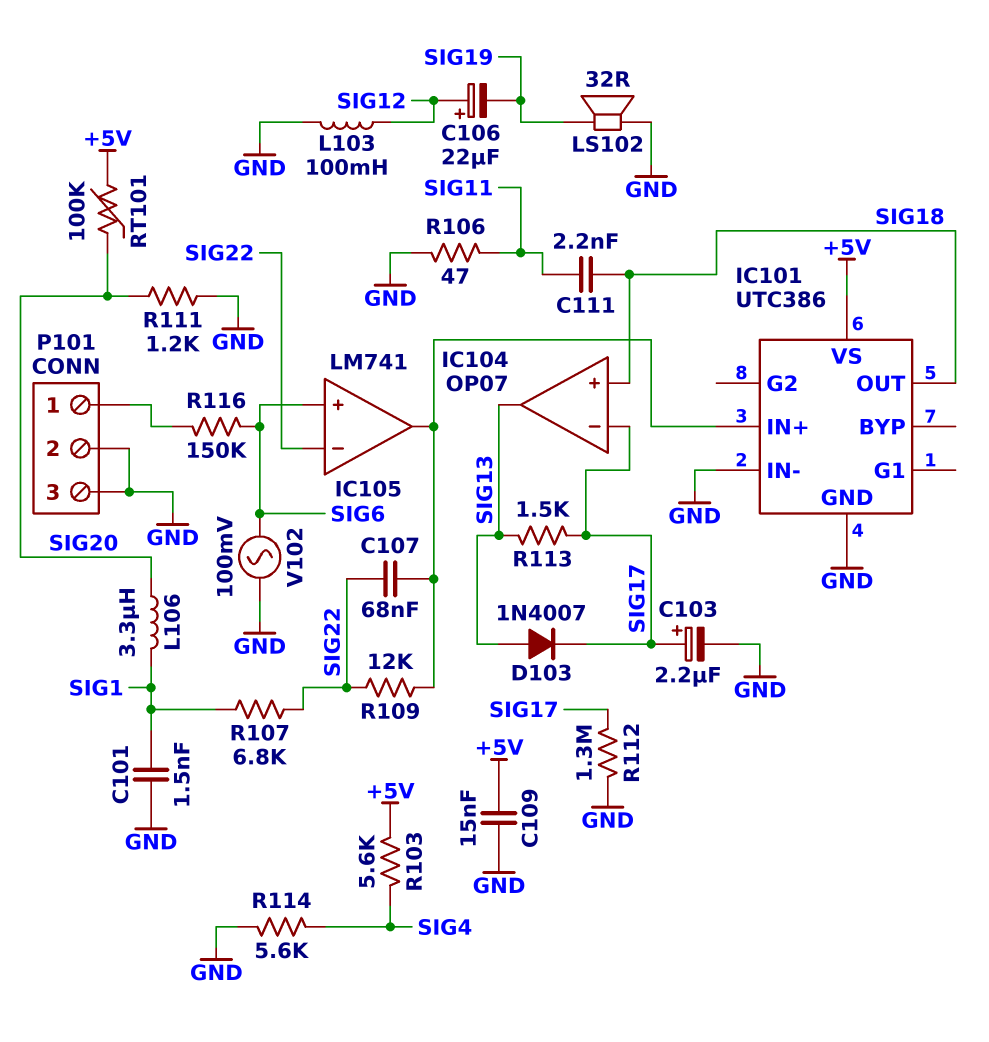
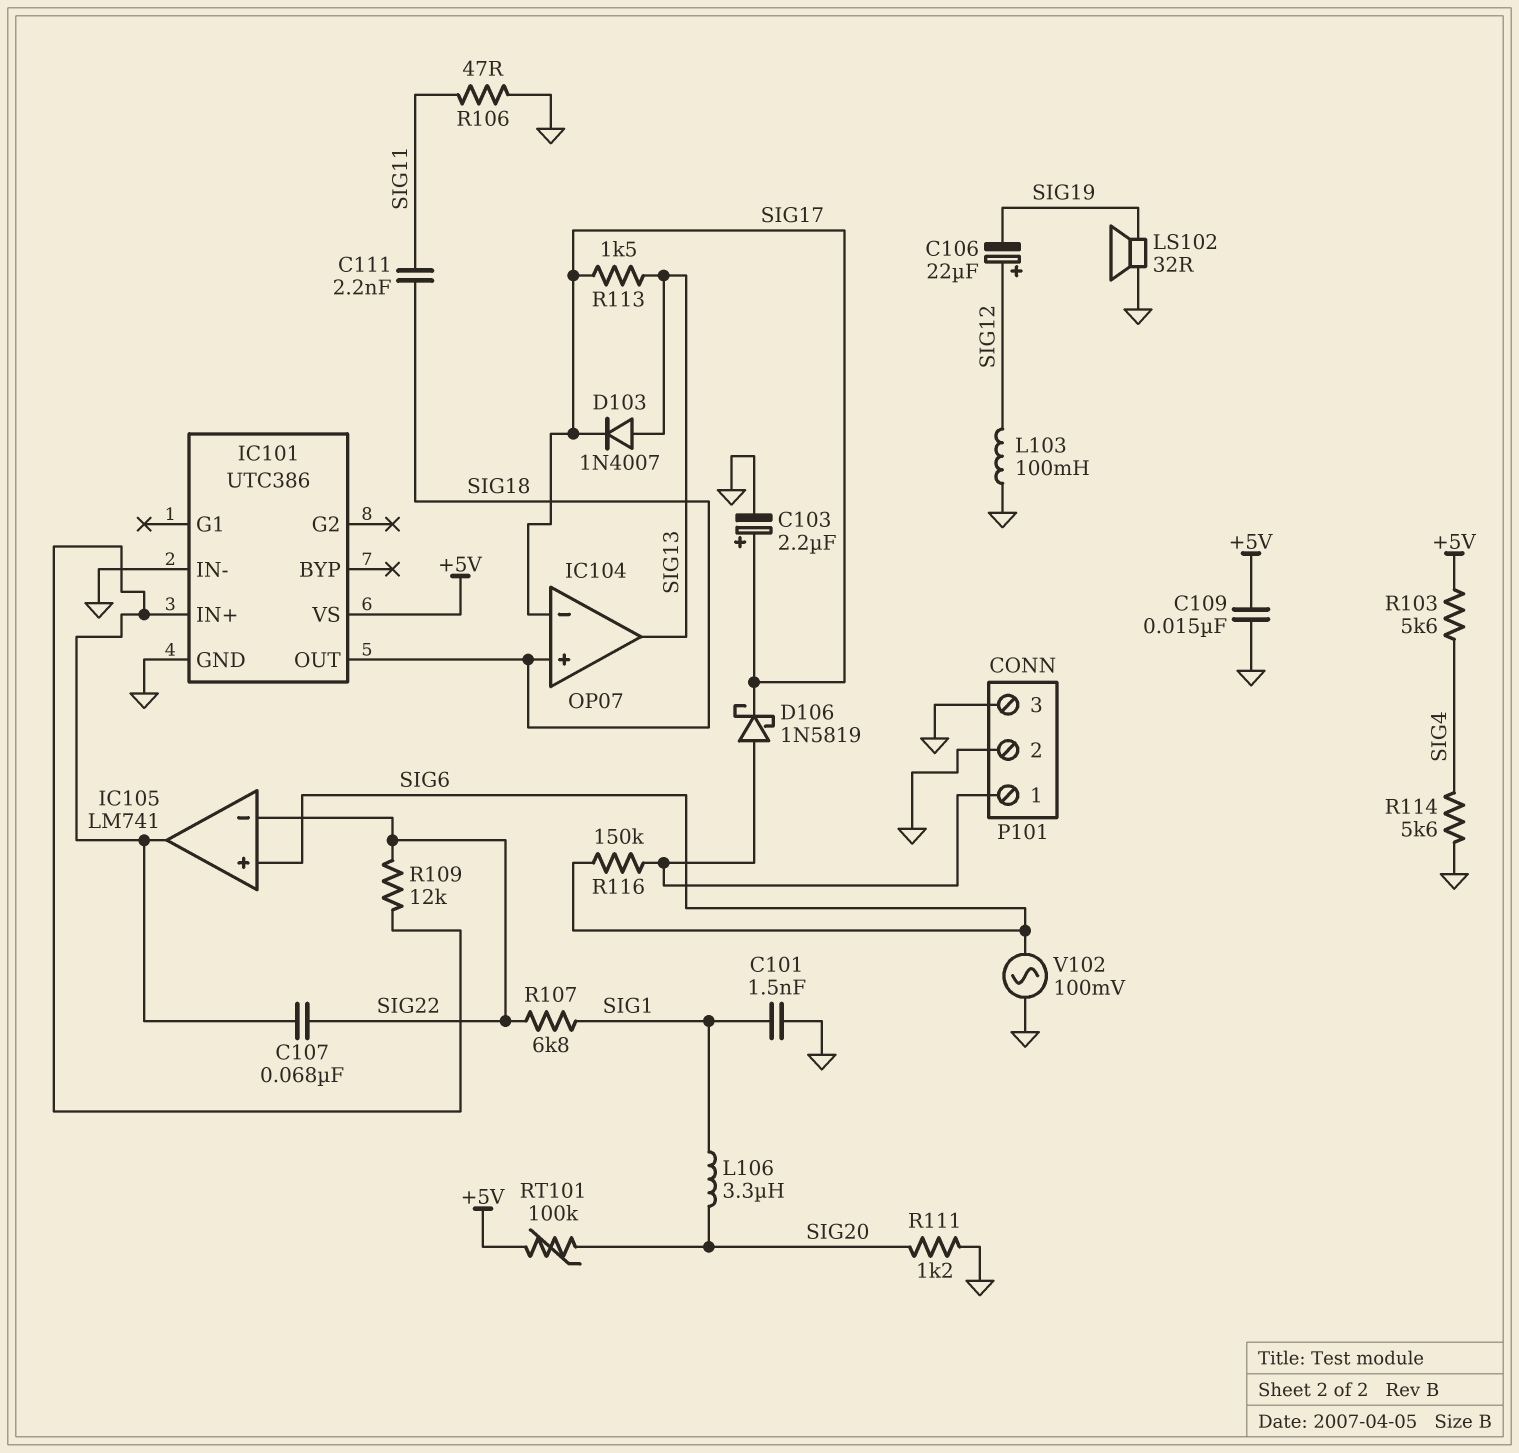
D106: none -> schottky 1N5819 (A P101/1, K SIG17)
R112: 1.3M (GND, SIG17) -> none

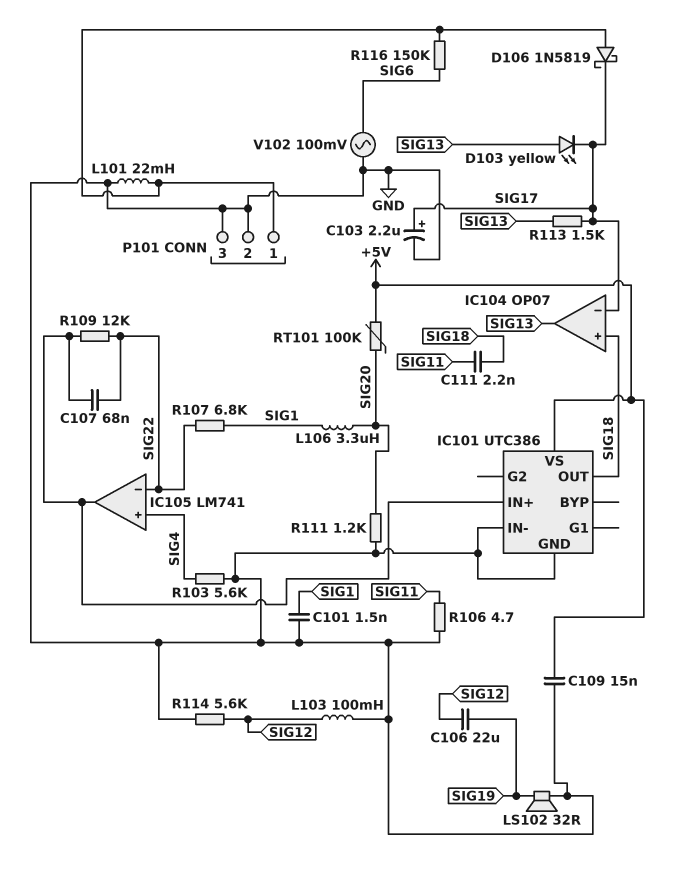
C106: 22uF (plus SIG12, minus SIG19) -> 22uF (SIG12, SIG19)
D103: diode 1N4007 (A SIG13, K SIG17) -> LED yellow (A SIG13, K SIG17)
IC105 pin in+: SIG6 -> SIG4
L101: none -> 22mH (GND, P101/1)
R103: 5.6k (+5V, SIG4) -> 5.6k (GND, SIG4)
R106: 47 (GND, SIG11) -> 4.7 (GND, SIG11)
R114: 5.6k (GND, SIG4) -> 5.6k (GND, SIG12)

